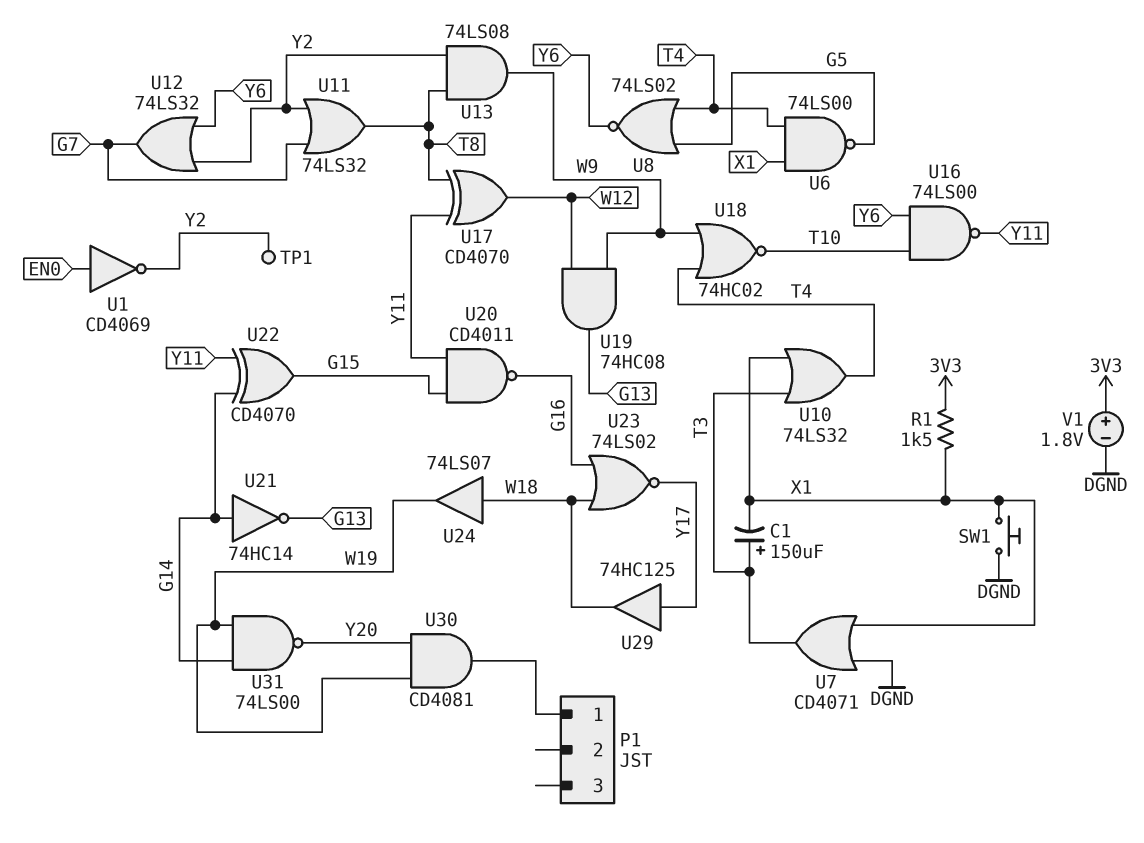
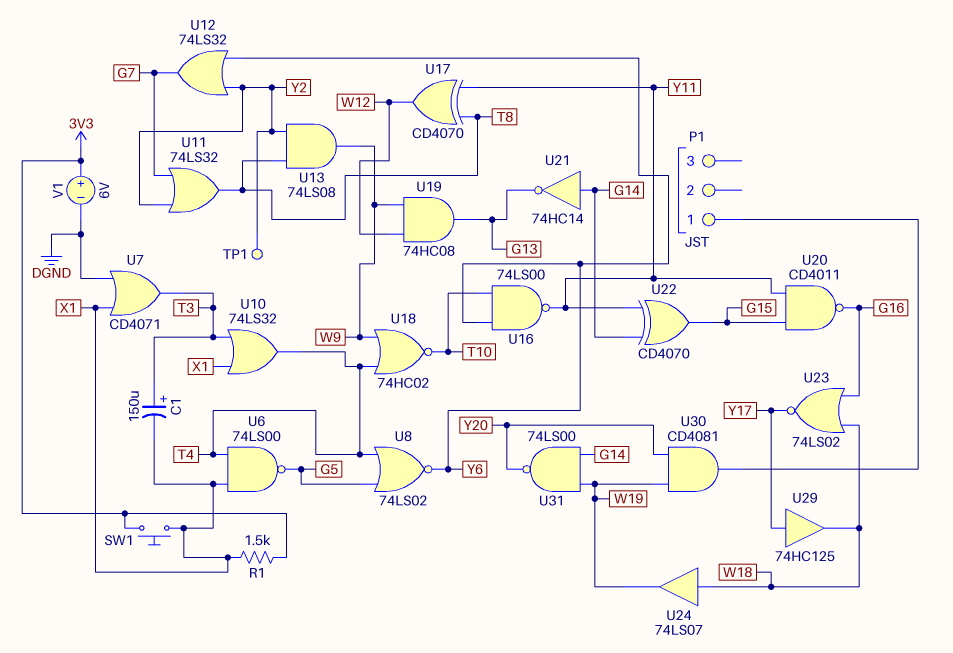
SW1: button (DGND, X1) -> button (3V3, X1)
U1: NOT CD4069 (in EN0, out Y2) -> none
V1: 1.8V (plus 3V3, minus DGND) -> 6V (plus 3V3, minus DGND)

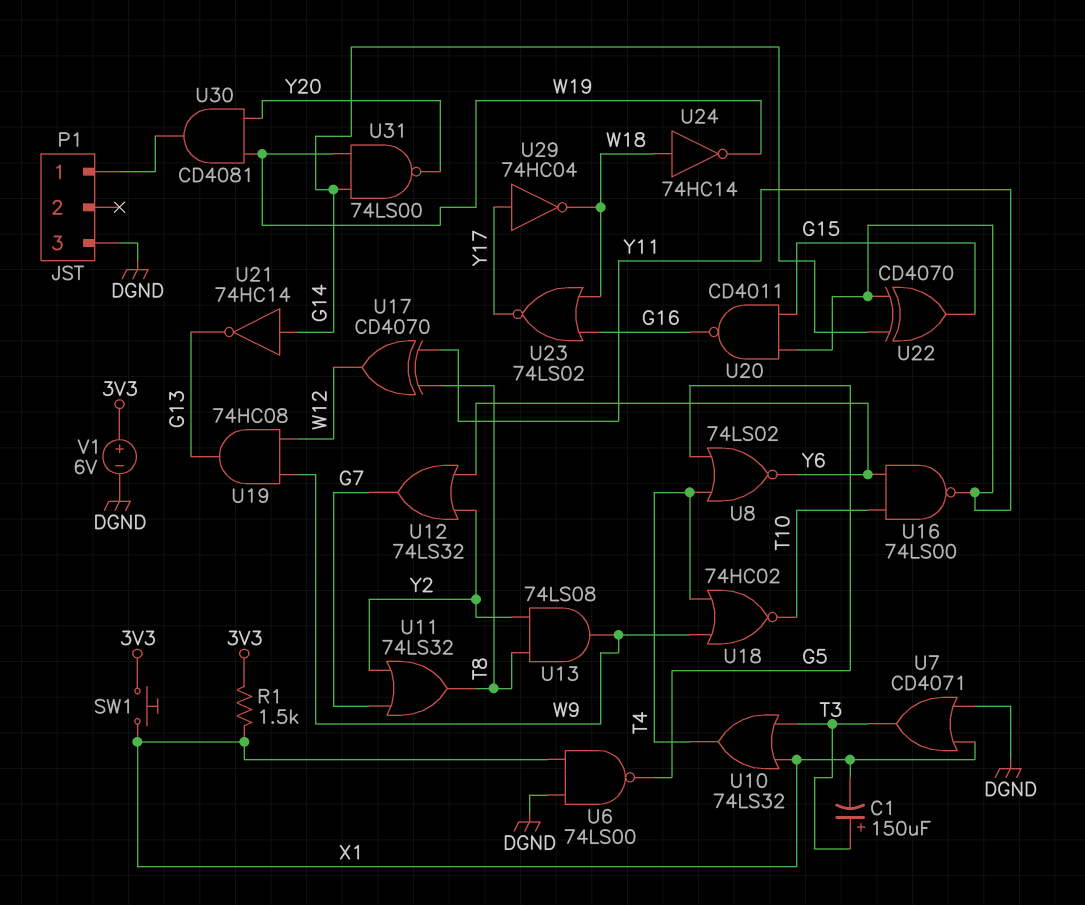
P1 pin 3: none -> DGND
TP1: test point (Y2) -> none
U6: NAND 74LS00 (in T4, in X1, out G5) -> NAND 74LS00 (in DGND, in X1, out G5)
U24: buffer 74LS07 (in W18, out W19) -> NOT 74HC14 (in W18, out W19)
U29: buffer 74HC125 (in Y17, out W18) -> NOT 74HC04 (in Y17, out W18)

